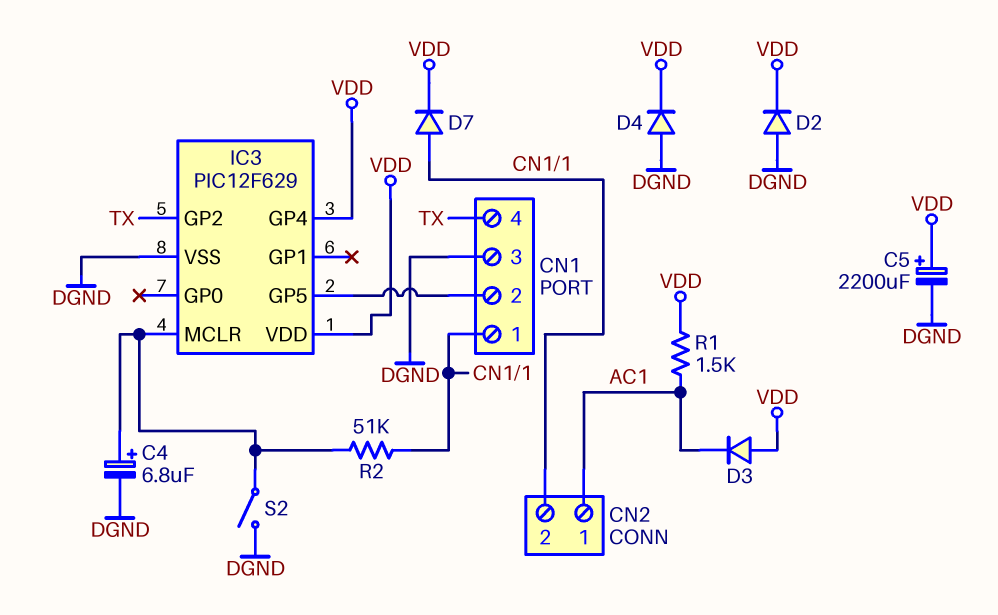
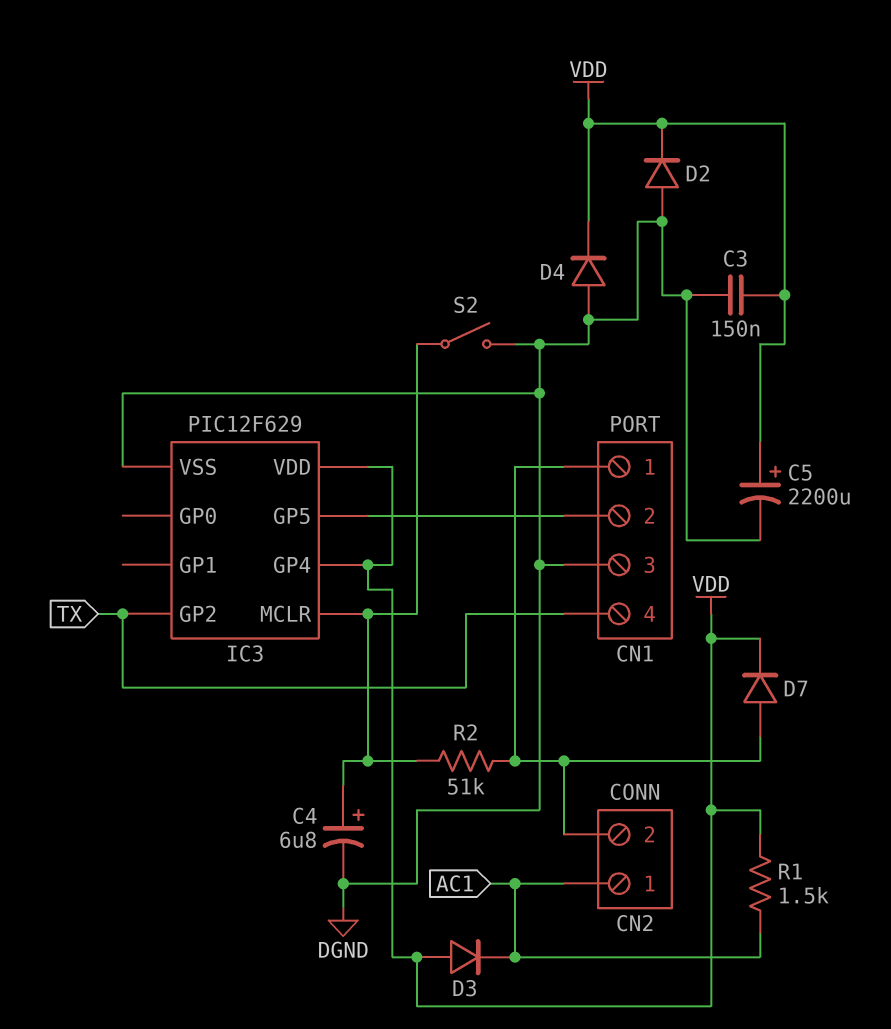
C3: none -> 150nF (DGND, VDD)

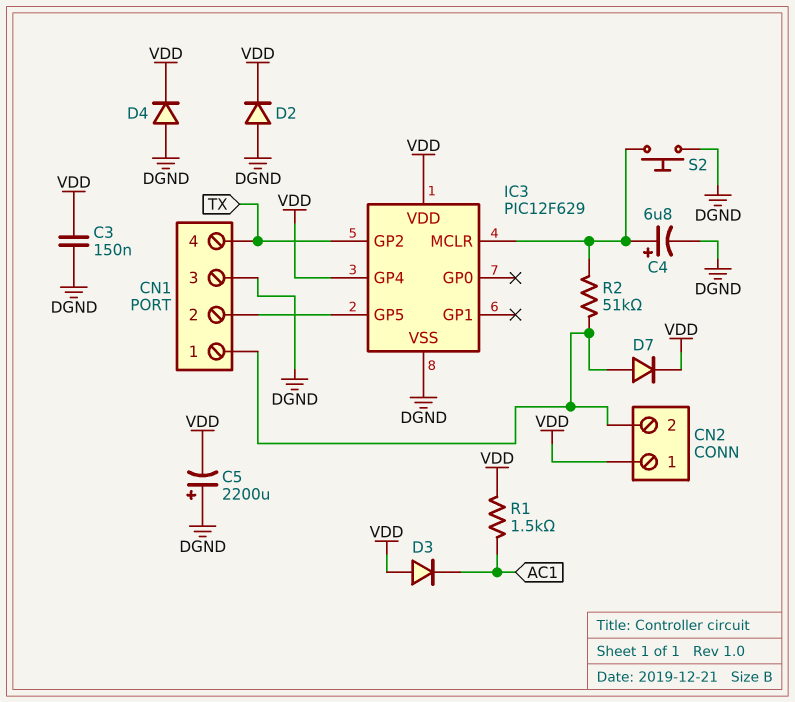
C5: 2200uF (plus VDD, minus DGND) -> 2200uF (plus DGND, minus VDD)
CN2 pin 1: AC1 -> VDD
S2: switch (DGND, IC3/MCLR) -> button (DGND, IC3/MCLR)

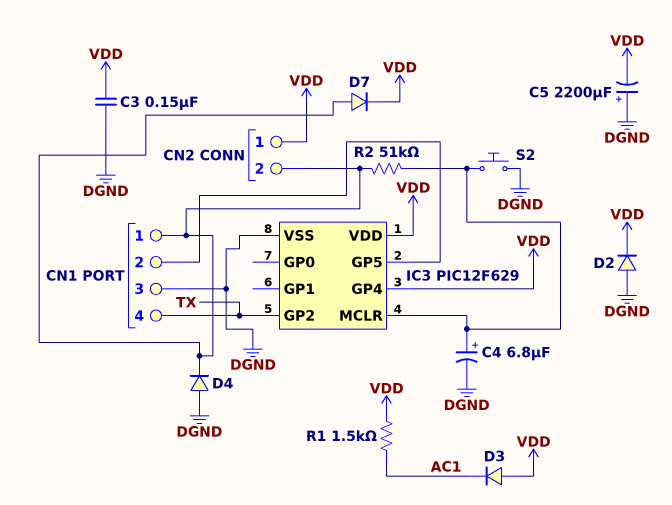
D4: diode (A DGND, K VDD) -> diode (A DGND, K CN1/1)

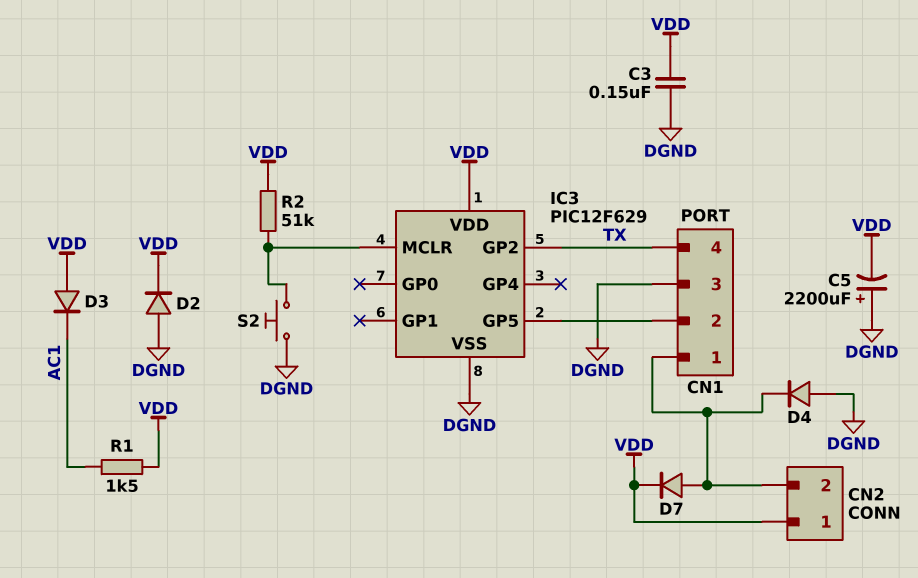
C4: 6.8uF (plus IC3/MCLR, minus DGND) -> none
IC3 pin GP4: VDD -> none
R2: 51k (CN1/1, IC3/MCLR) -> 51k (IC3/MCLR, VDD)

